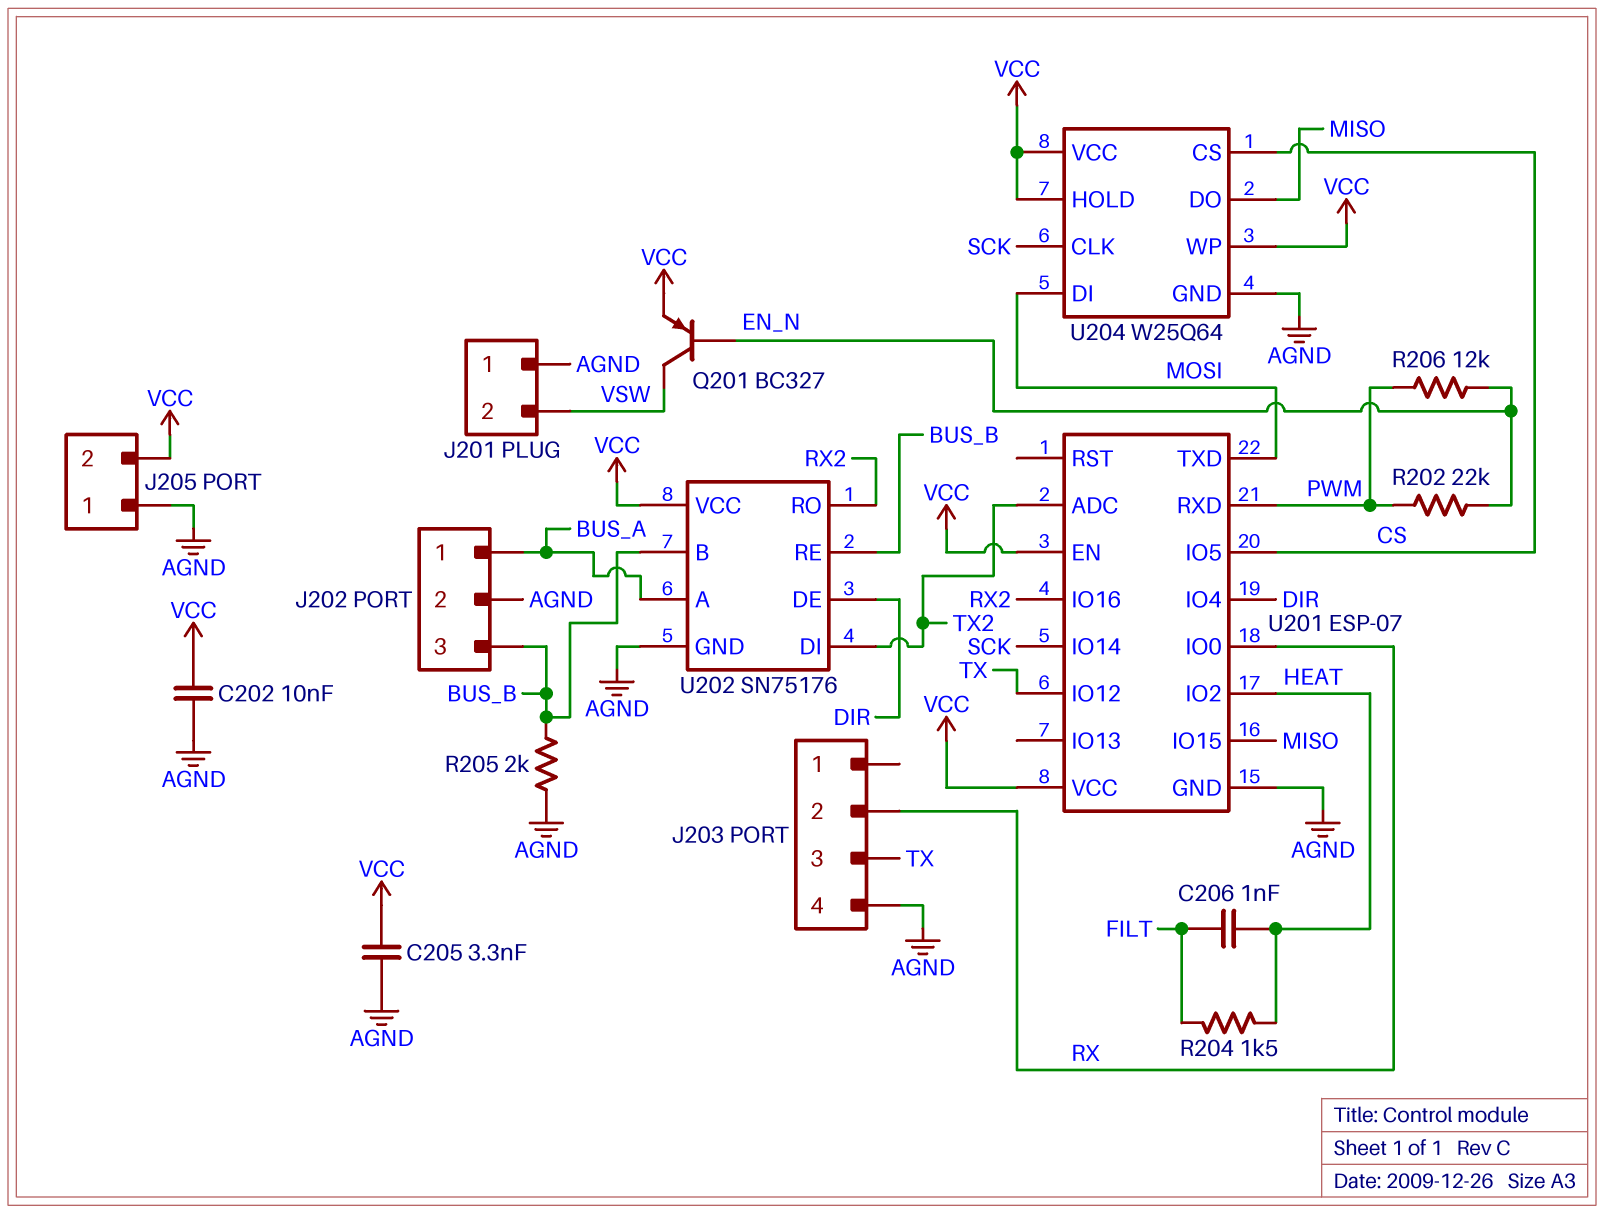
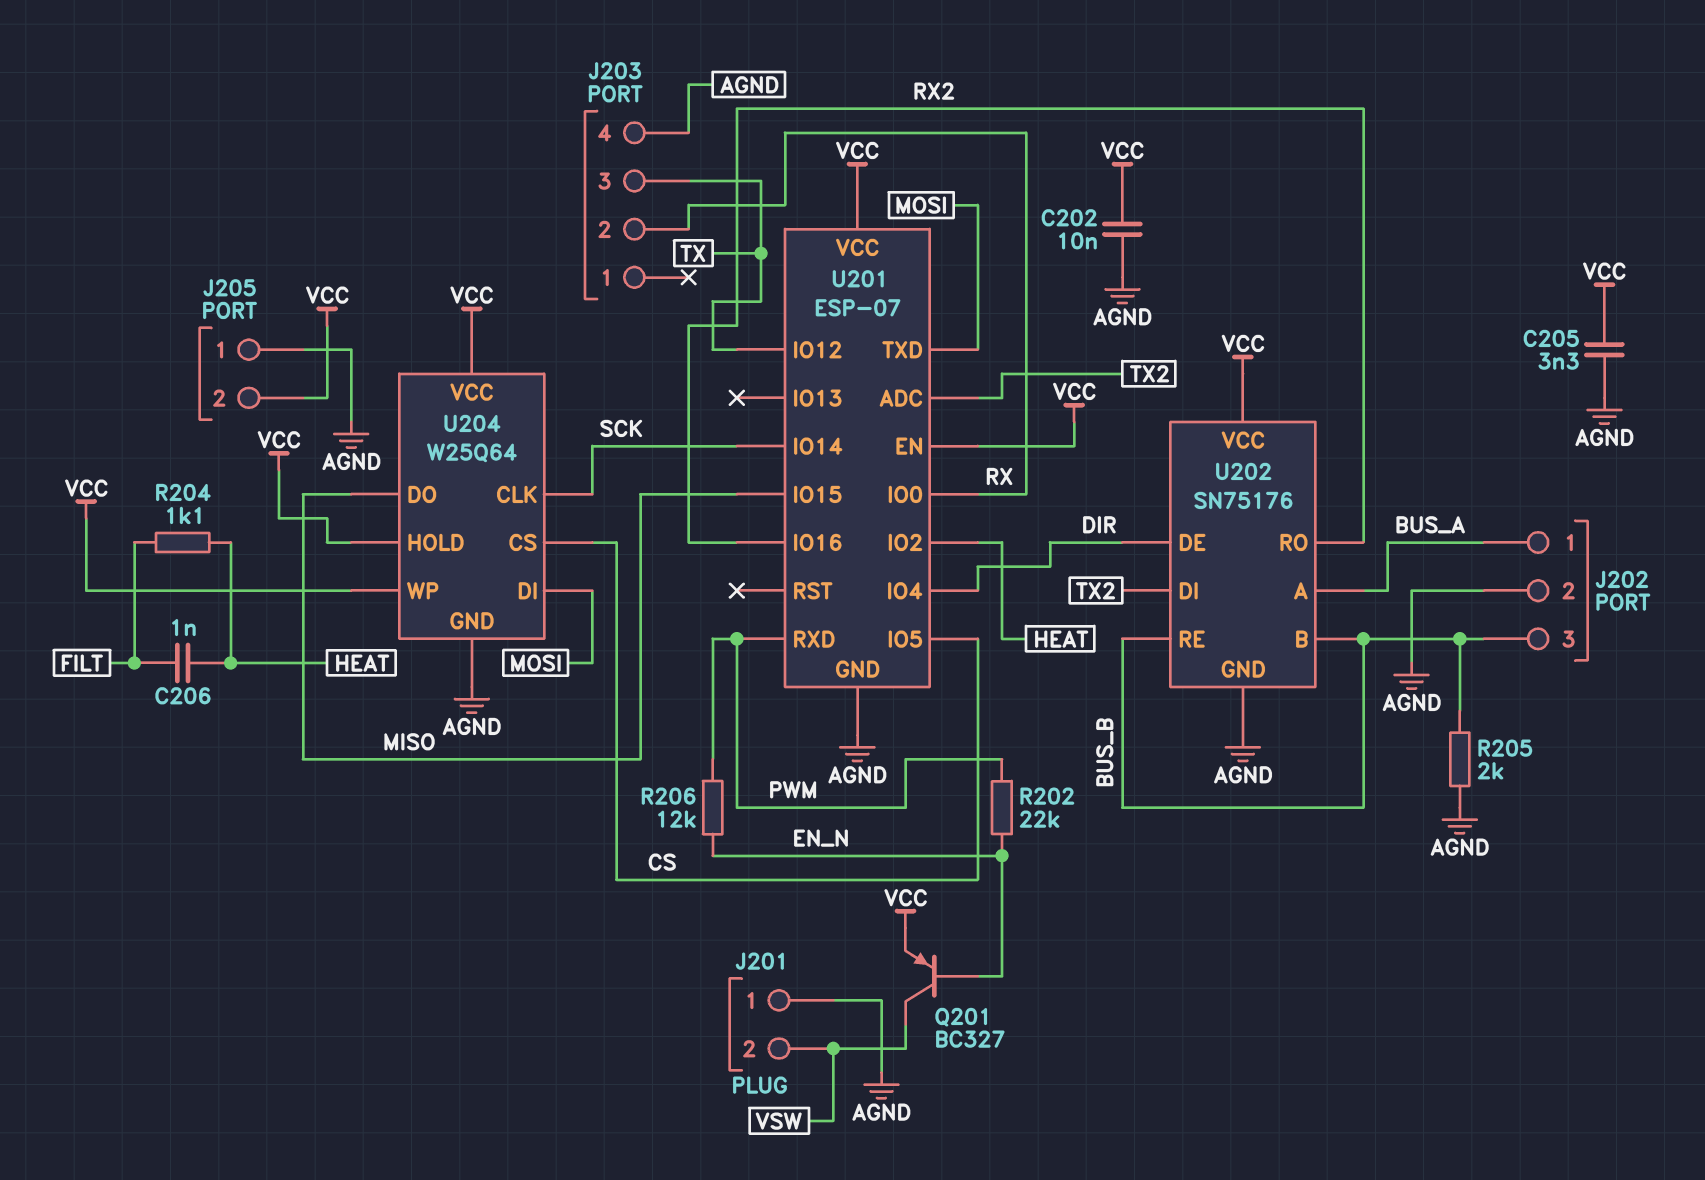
R204: 1.5k (FILT, HEAT) -> 1.1k (FILT, HEAT)

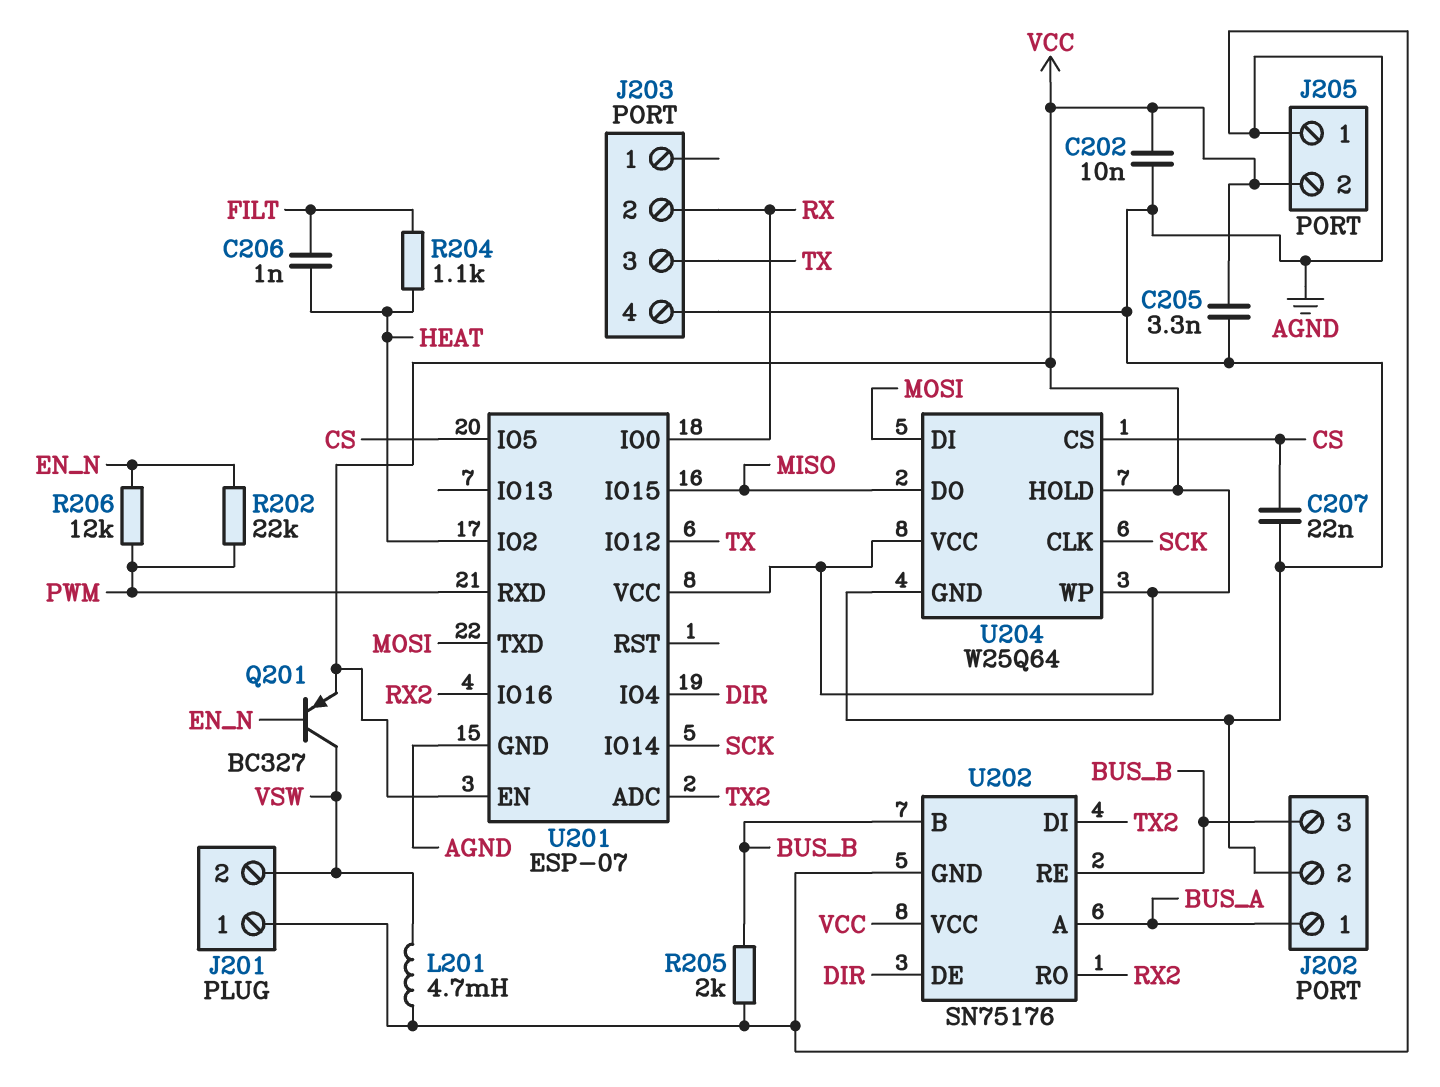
C207: none -> 22nF (AGND, CS)
L201: none -> 4.7mH (AGND, VSW)

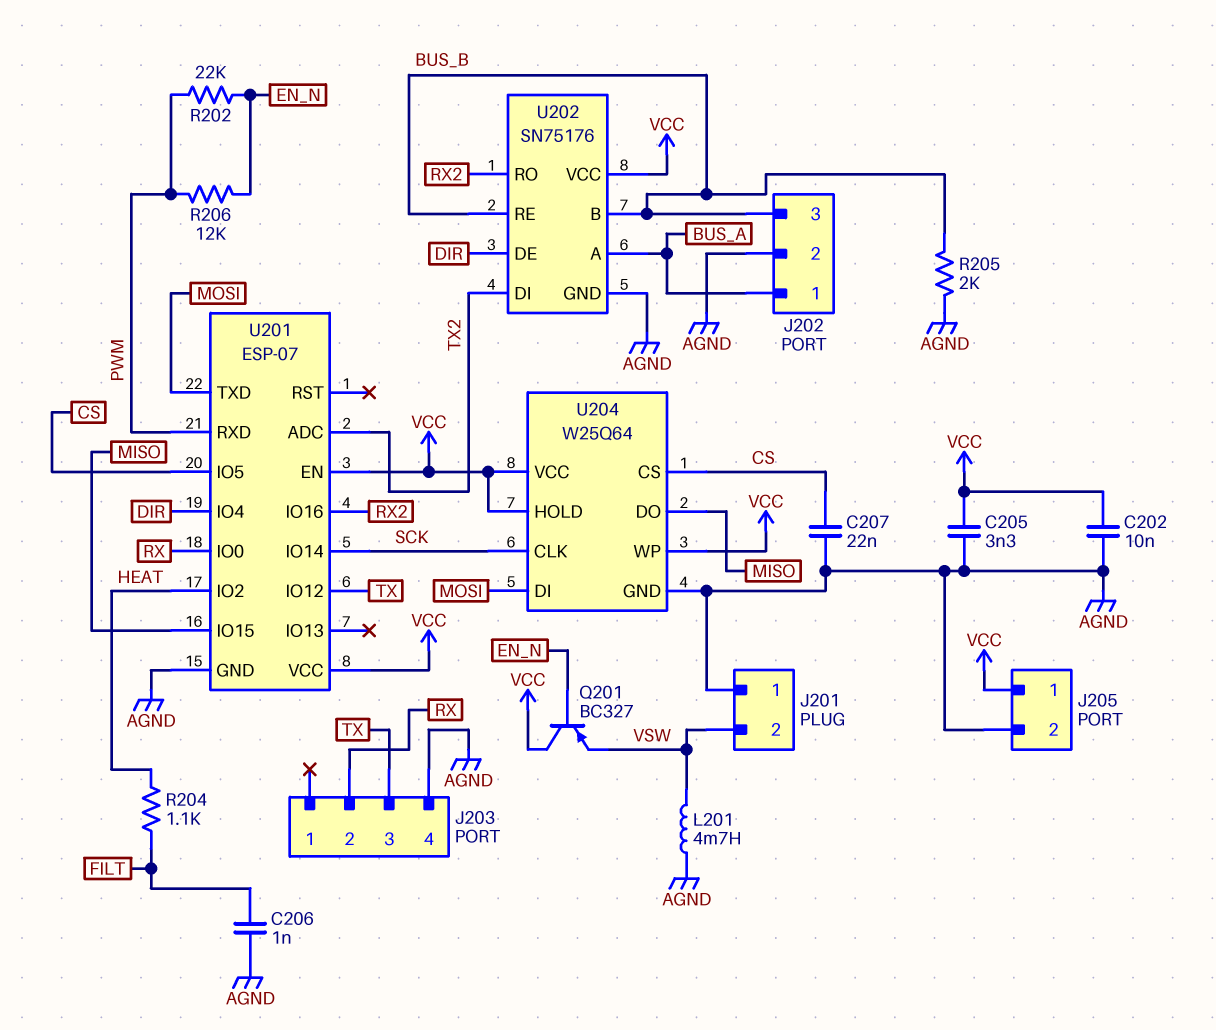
C206: 1nF (FILT, HEAT) -> 1nF (AGND, FILT)
J205 pin 1: AGND -> VCC
J205 pin 2: VCC -> AGND
Q201: PNP BC327 (B EN_N, C VSW, E VCC) -> PNP BC327 (B EN_N, C VCC, E VSW)

